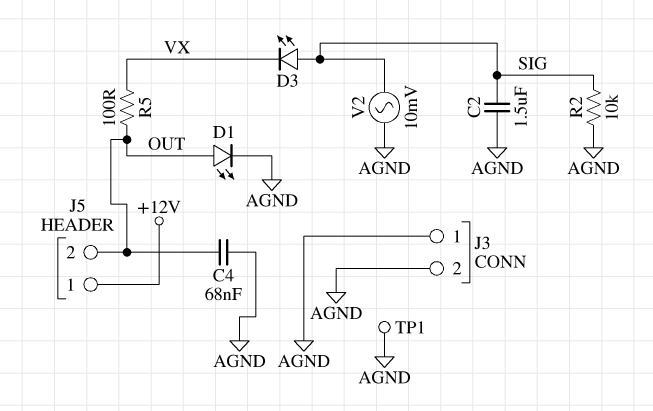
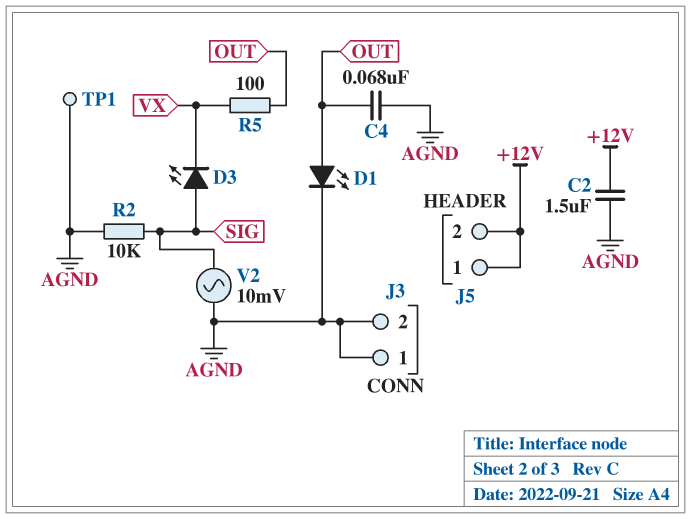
C2: 1.5uF (AGND, SIG) -> 1.5uF (+12V, AGND)
J5 pin 2: OUT -> +12V

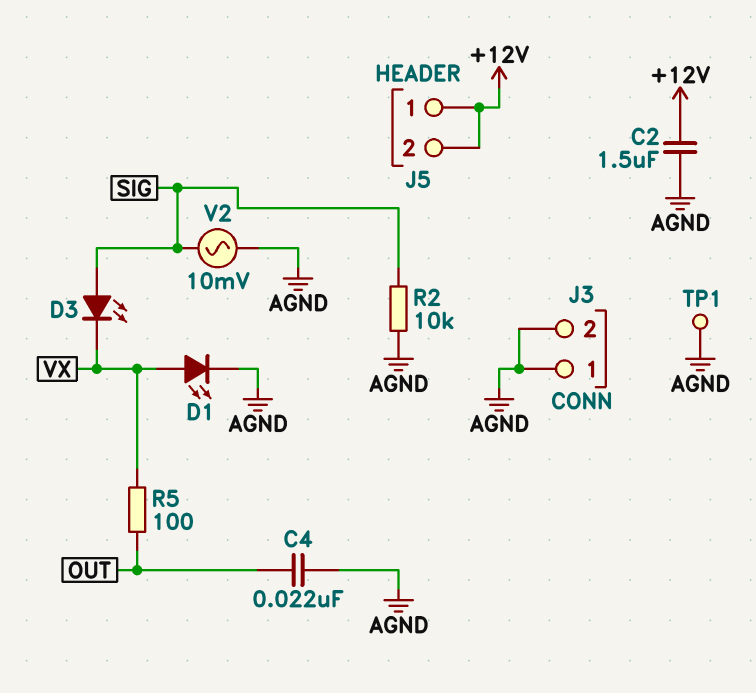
C4: 68nF (AGND, OUT) -> 22nF (AGND, OUT)
D1: LED (A OUT, K AGND) -> LED (A VX, K AGND)

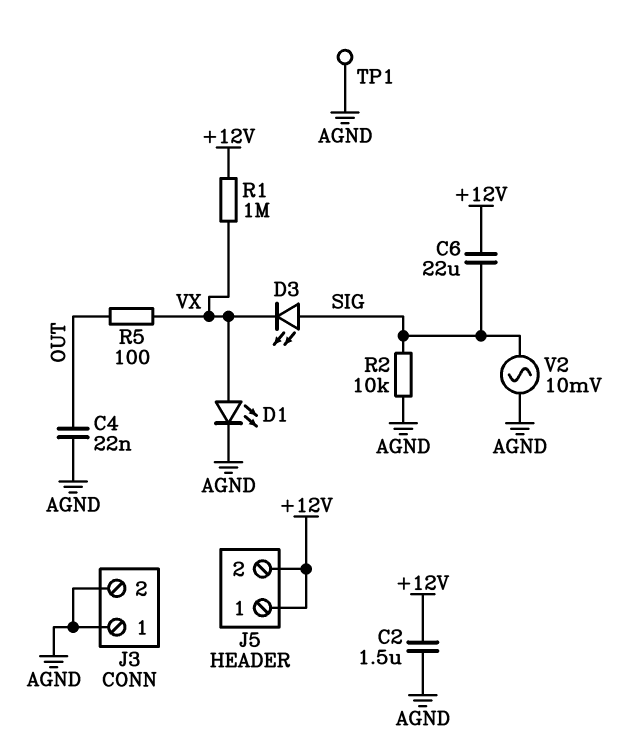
C6: none -> 22uF (+12V, SIG)
R1: none -> 1M (+12V, VX)

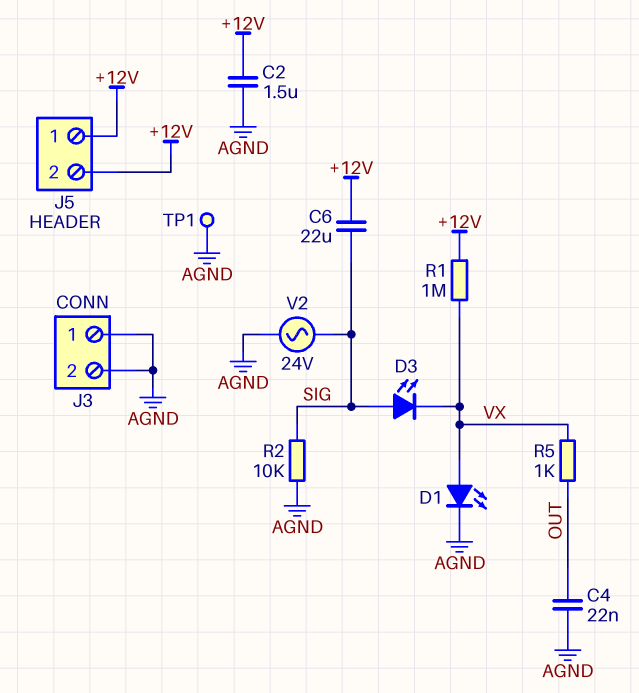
R5: 100 (OUT, VX) -> 1k (OUT, VX)
V2: AC 10mV (AGND, SIG) -> AC 24V (AGND, SIG)

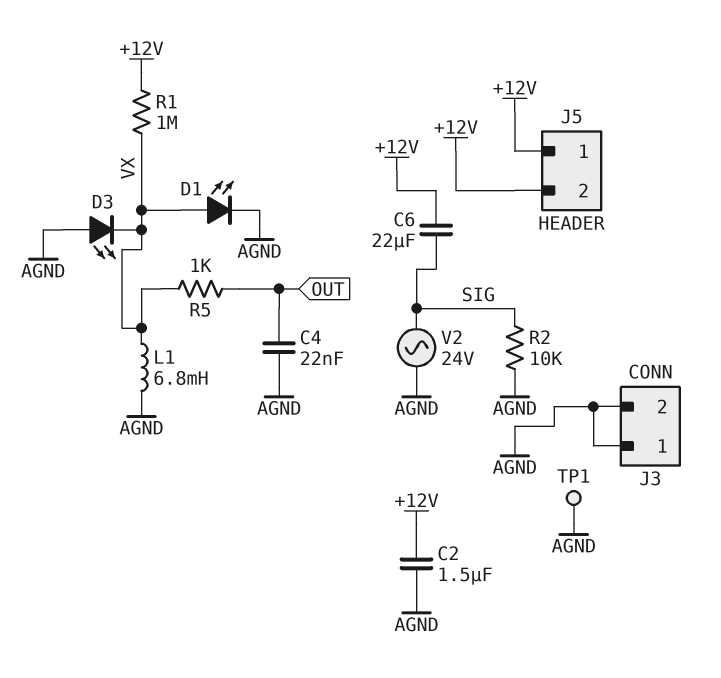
D3: LED (A SIG, K VX) -> LED (A AGND, K VX)
L1: none -> 6.8mH (AGND, VX)

